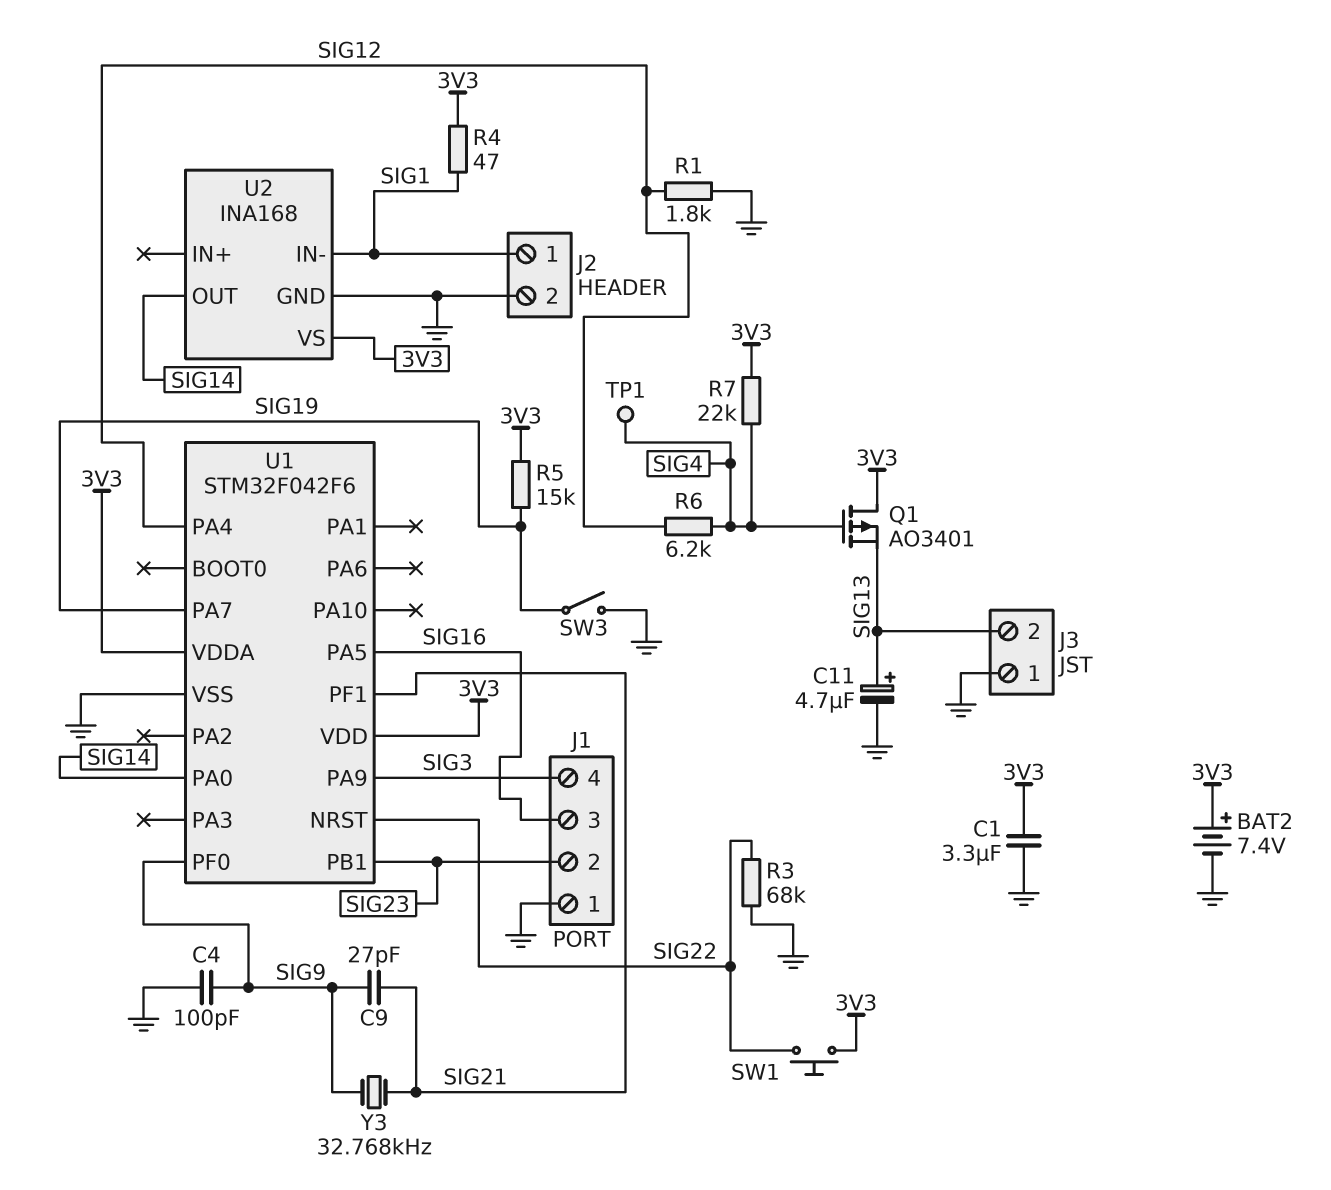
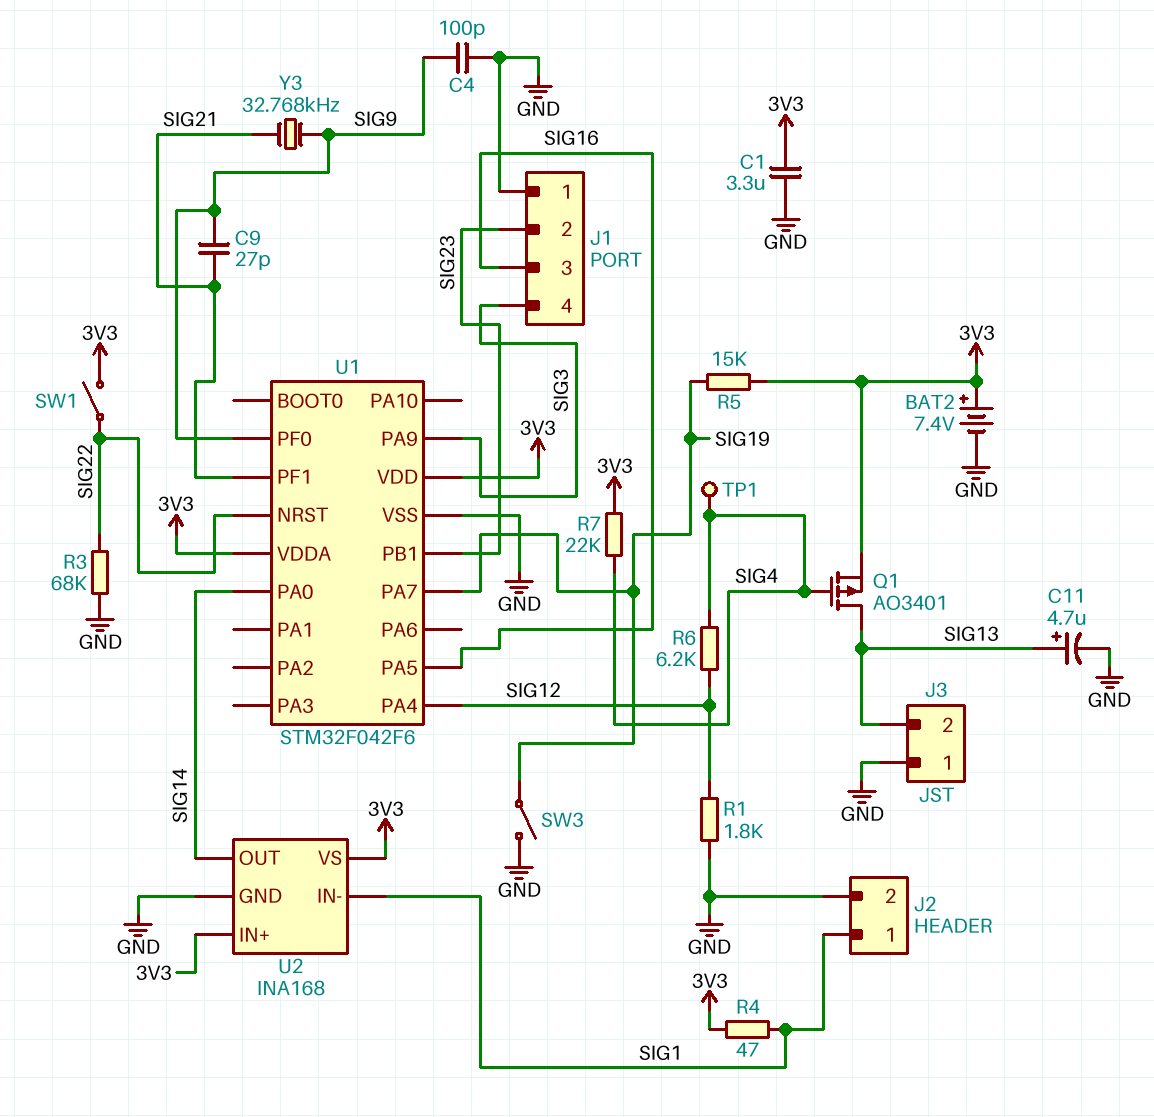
Q1: PMOS AO3401 (G SIG4, D 3V3, S SIG13) -> PMOS AO3401 (G SIG4, D SIG13, S 3V3)
SW1: button (3V3, SIG22) -> switch (3V3, SIG22)
U2 pin IN+: none -> 3V3

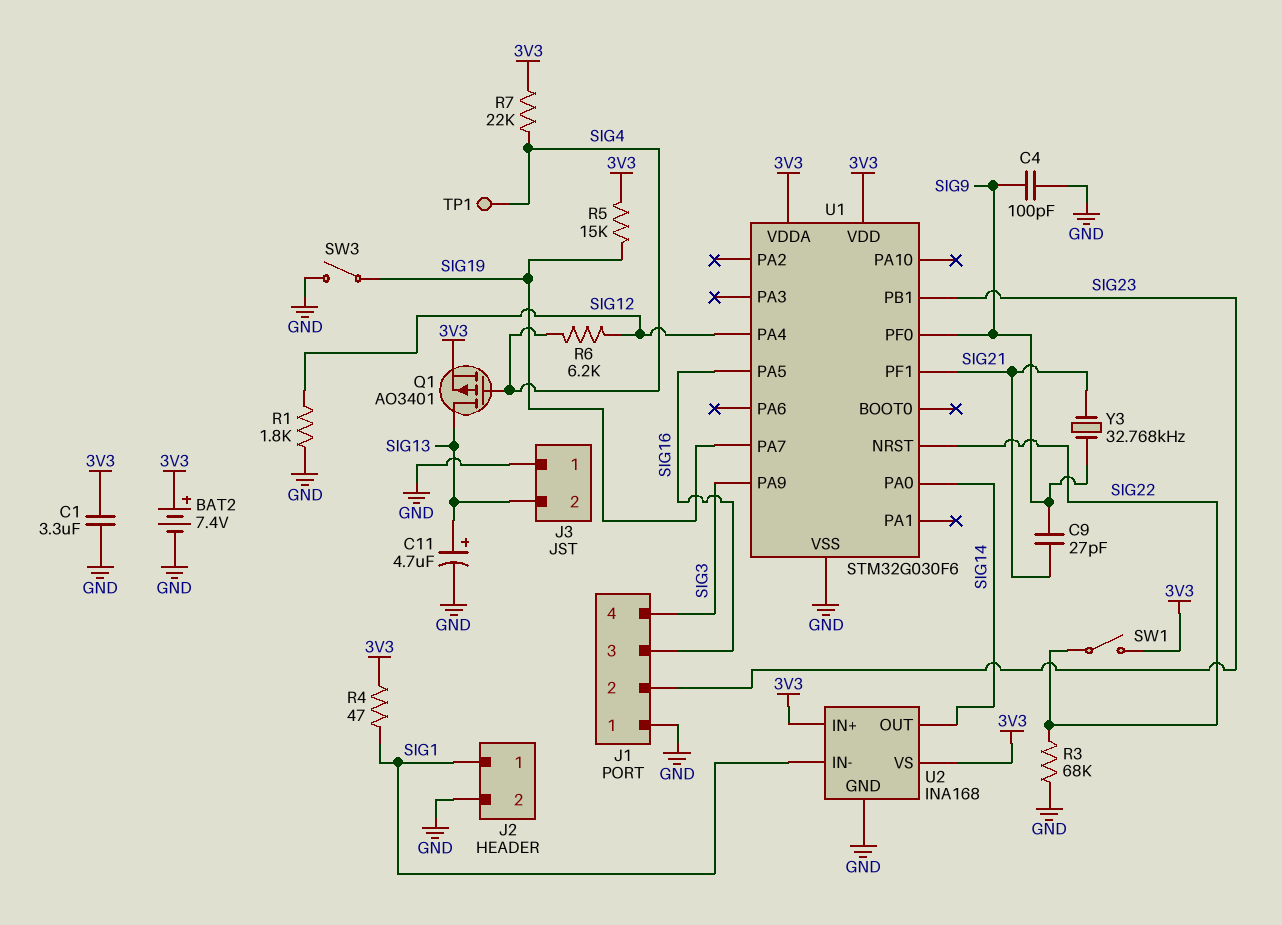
U1: STM32F042F6 -> STM32G030F6

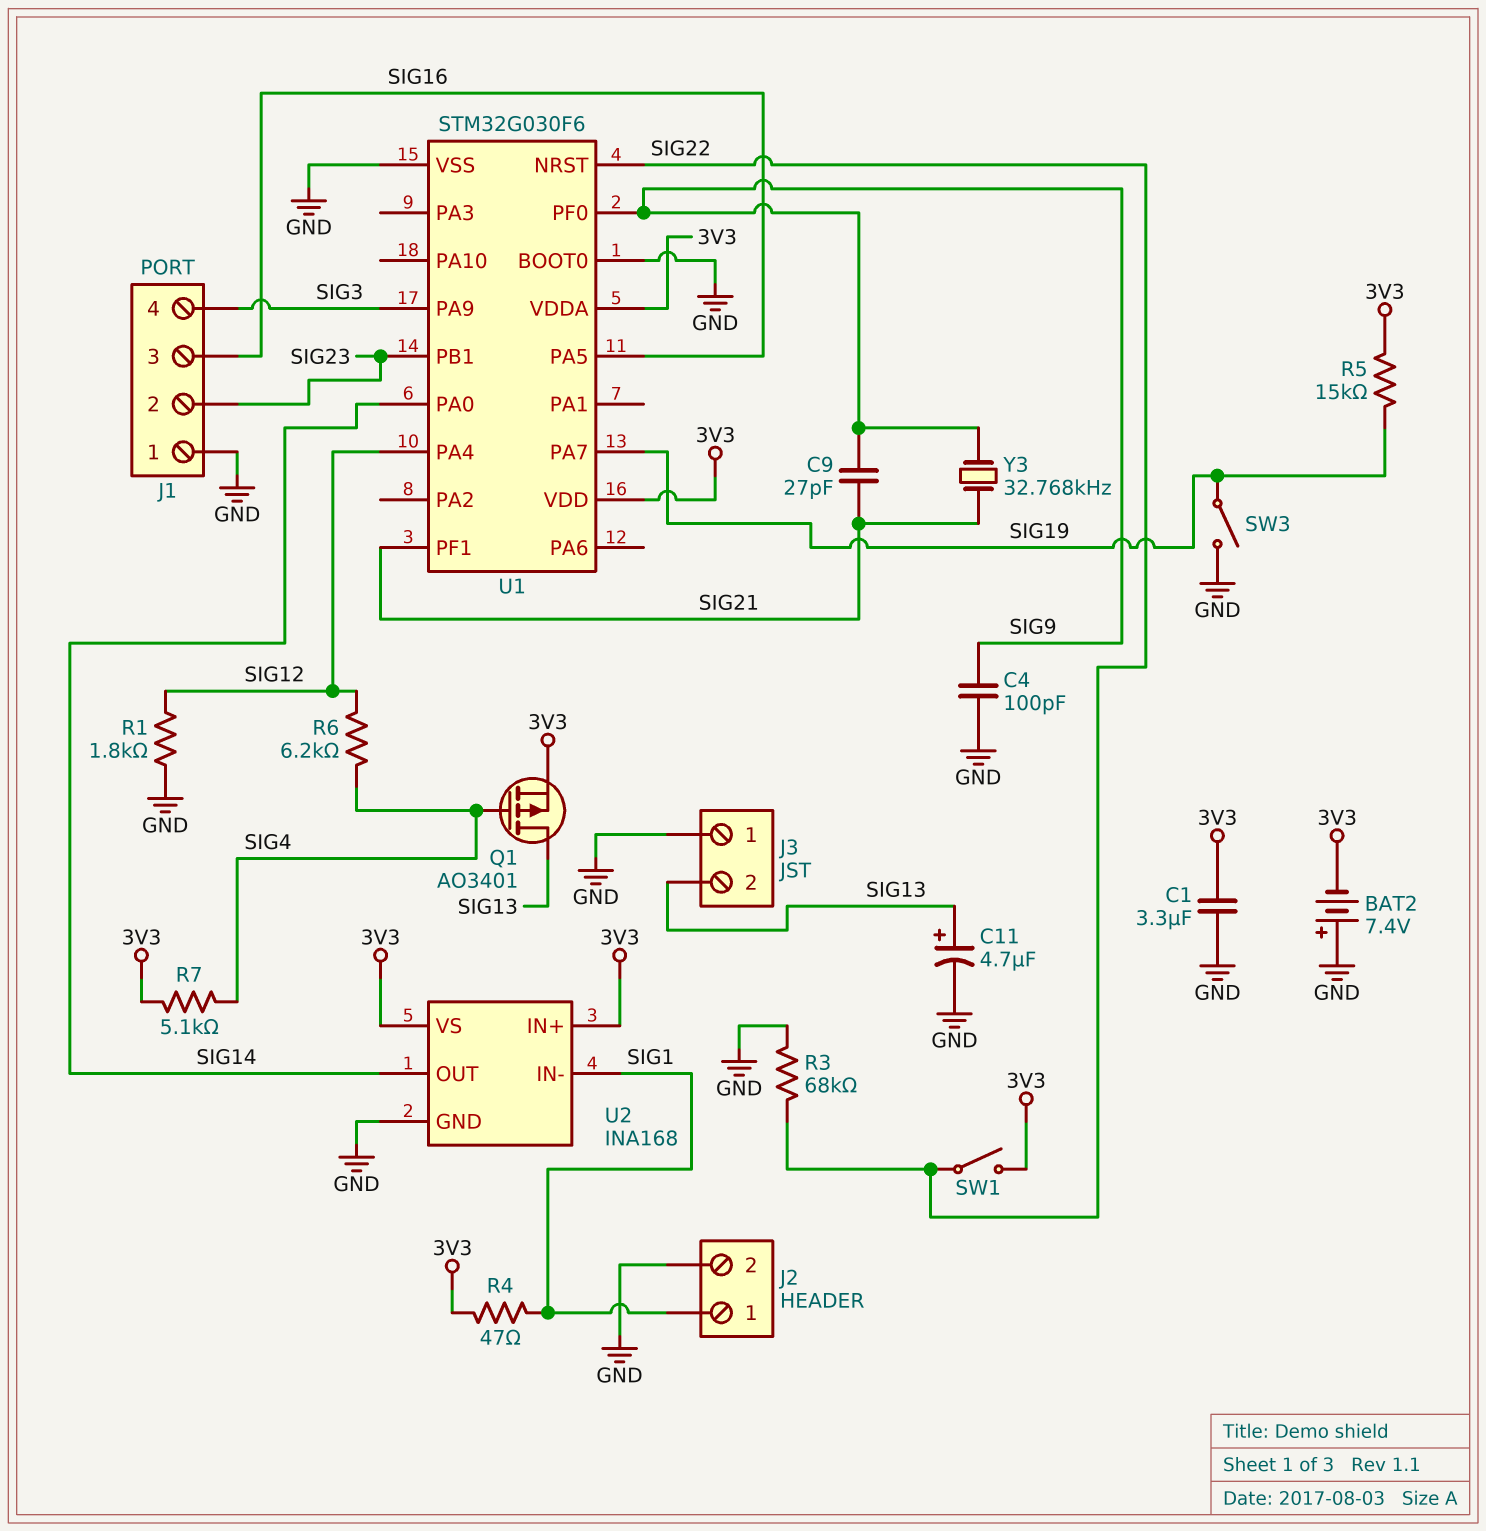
BAT2: 7.4V (plus 3V3, minus GND) -> 7.4V (plus GND, minus 3V3)
R7: 22k (3V3, SIG4) -> 5.1k (3V3, SIG4)
TP1: test point (SIG4) -> none
U1 pin BOOT0: none -> GND

